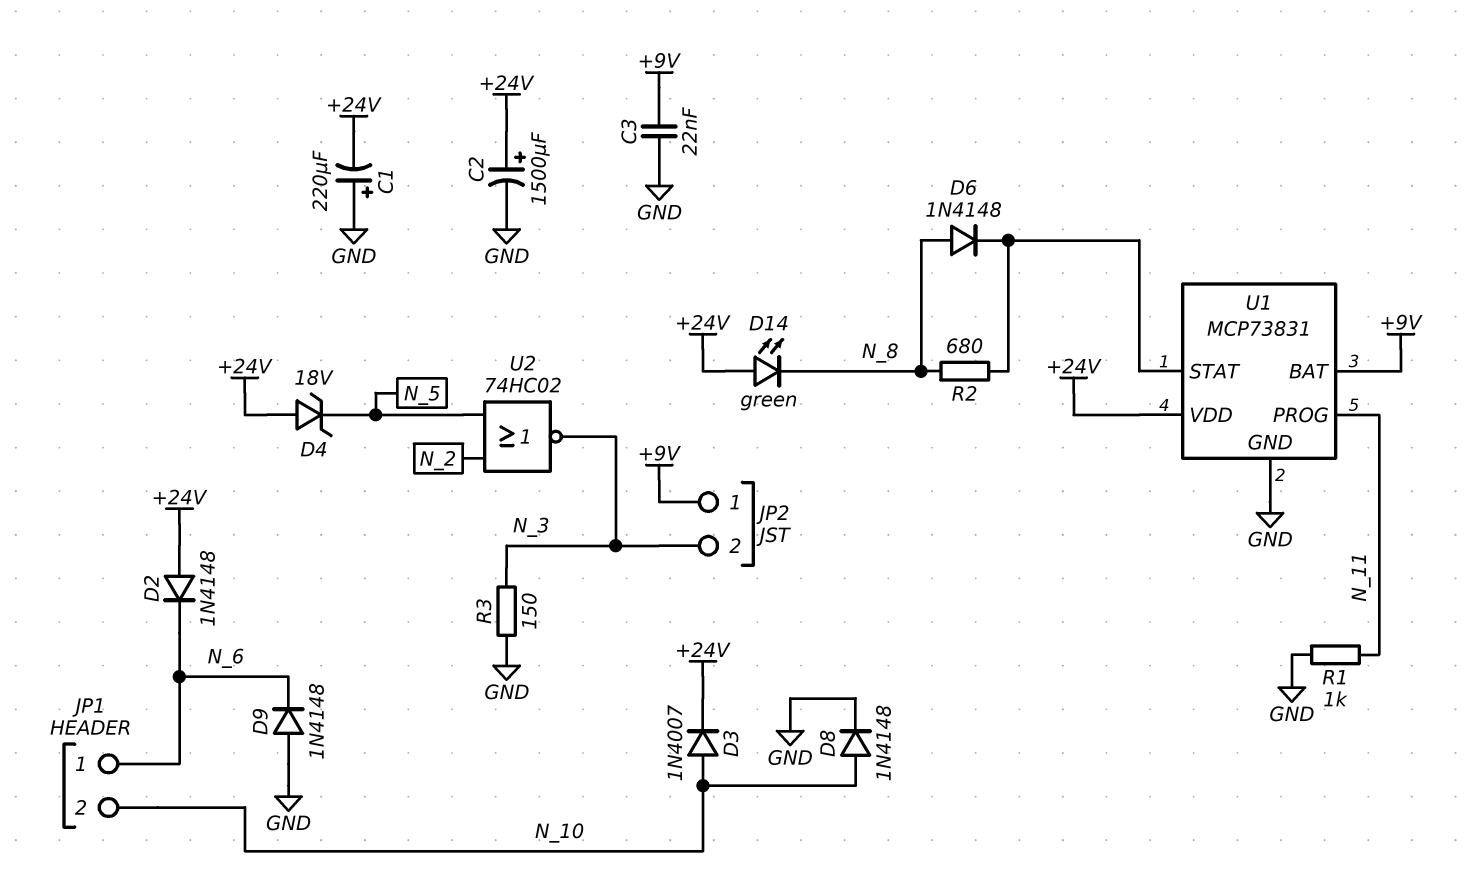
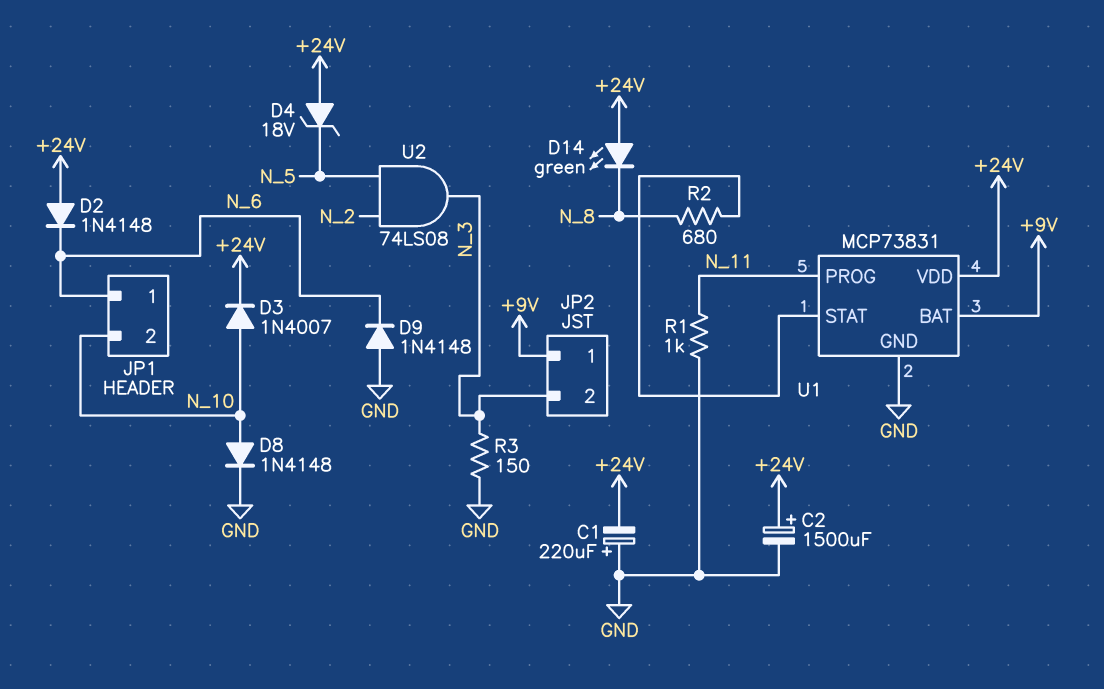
C3: 22nF (+9V, GND) -> none
D6: diode 1N4148 (A N_8, K U1/STAT) -> none
U2: NOR 74HC02 (in N_2, in N_5, out N_3) -> AND 74LS08 (in N_2, in N_5, out N_3)

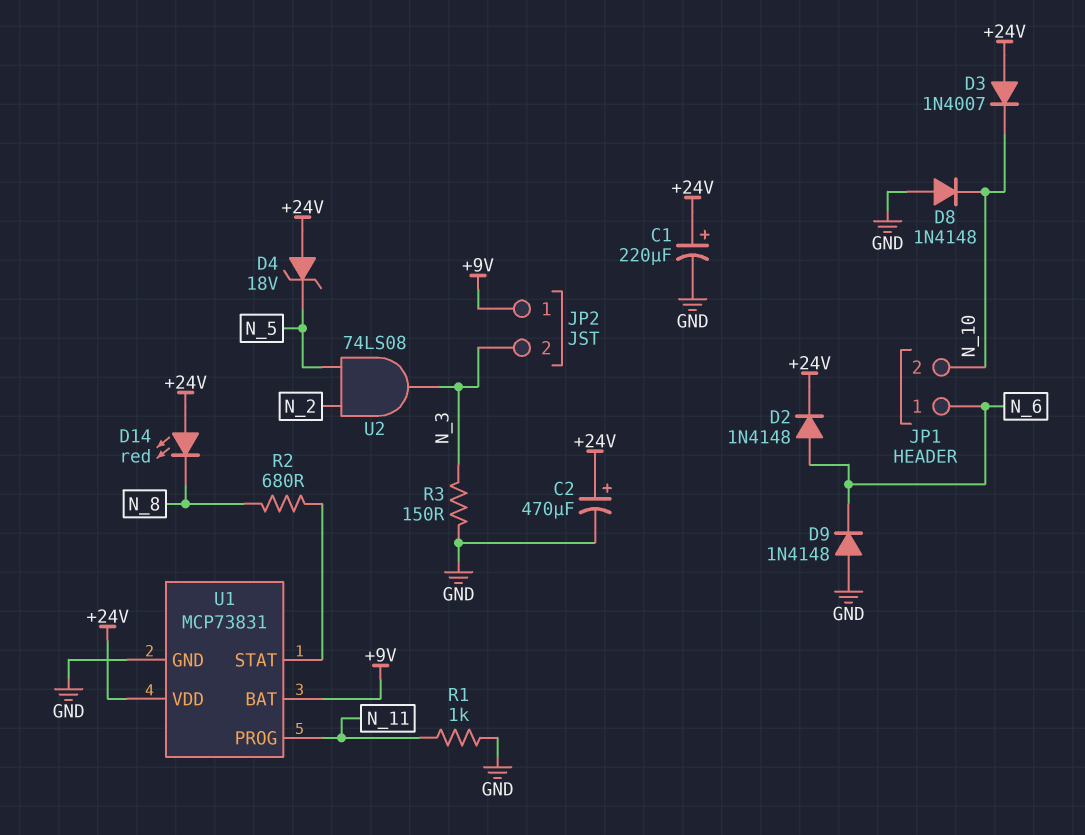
C1: 220uF (plus GND, minus +24V) -> 220uF (plus +24V, minus GND)
C2: 1500uF (plus +24V, minus GND) -> 470uF (plus +24V, minus GND)
D2: diode 1N4148 (A +24V, K N_6) -> diode 1N4148 (A N_6, K +24V)
D3: diode 1N4007 (A N_10, K +24V) -> diode 1N4007 (A +24V, K N_10)
D8: diode 1N4148 (A N_10, K GND) -> diode 1N4148 (A GND, K N_10)
D14: LED green (A +24V, K N_8) -> LED red (A +24V, K N_8)

